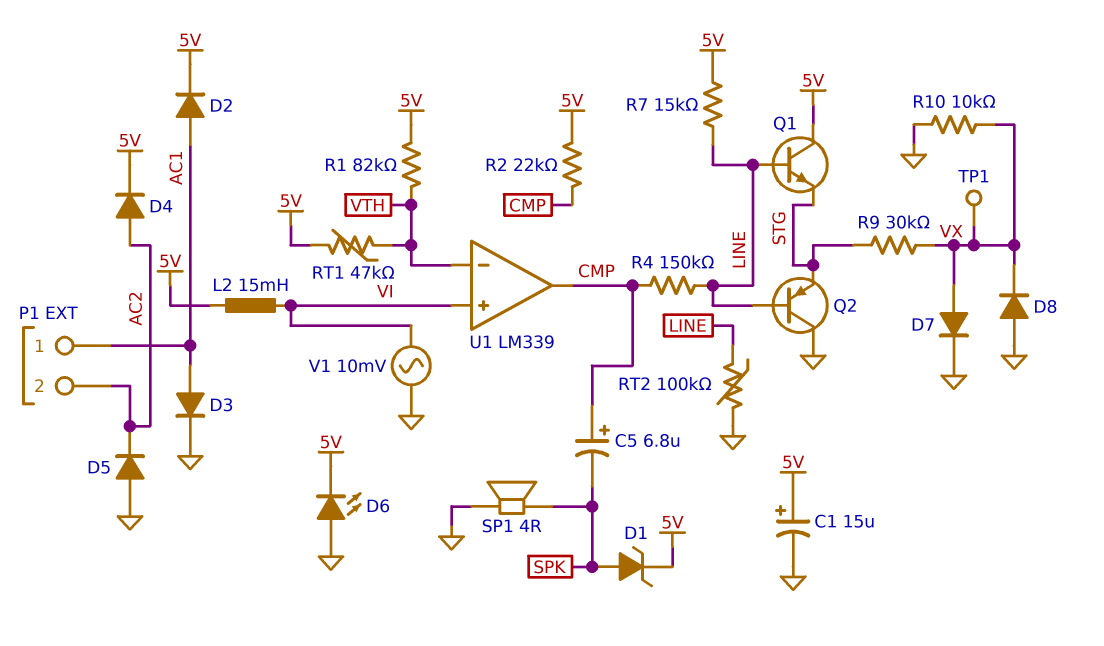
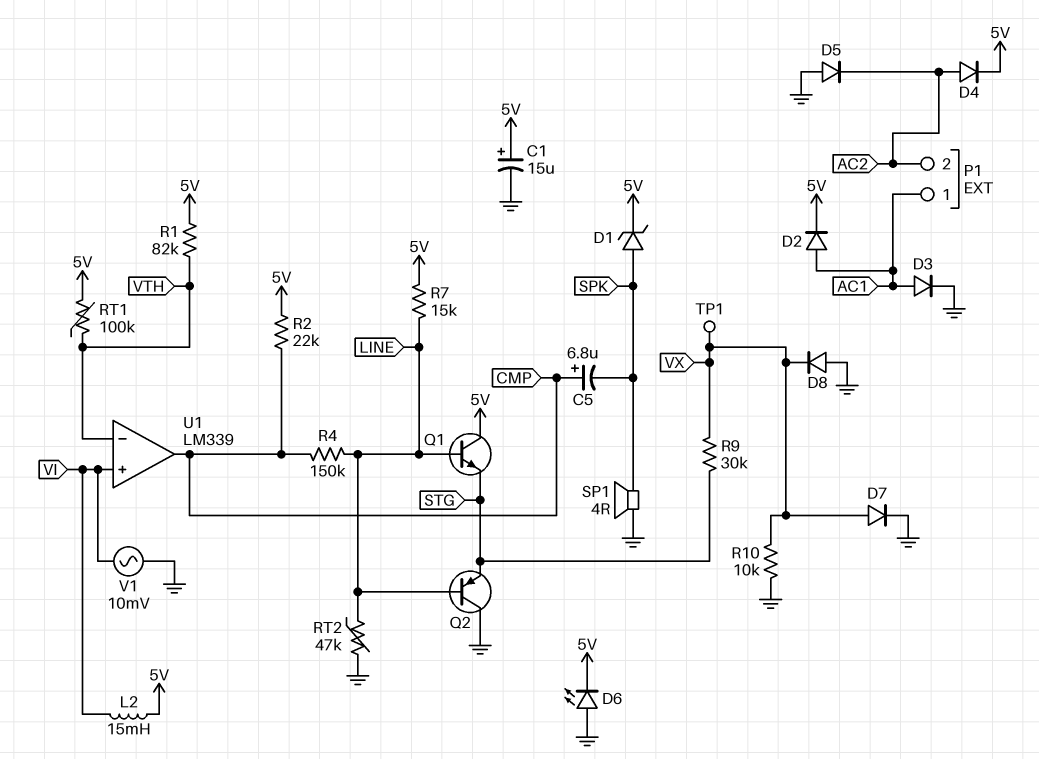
RT1: 47k (5V, VTH) -> 100k (5V, VTH)
RT2: 100k (GND, LINE) -> 47k (GND, LINE)

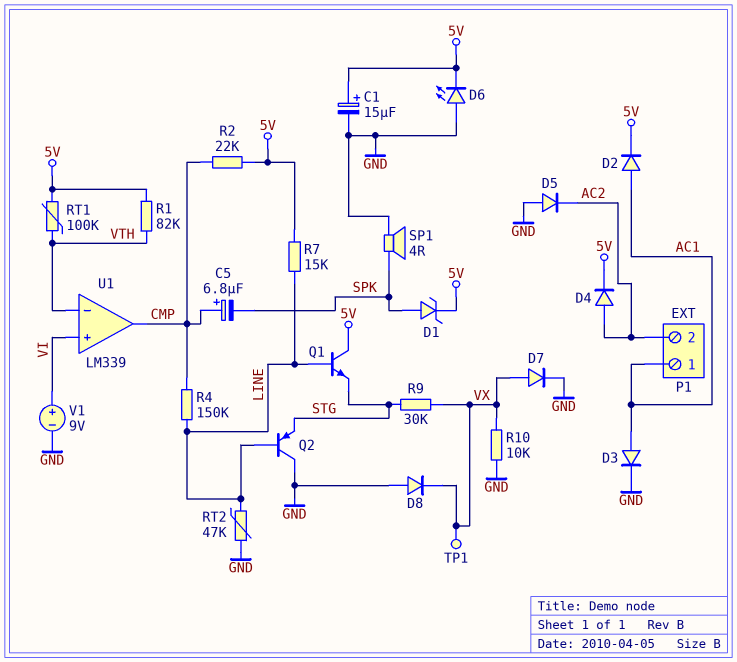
L2: 15mH (5V, VI) -> none
V1: AC 10mV (GND, VI) -> 9V (plus VI, minus GND)

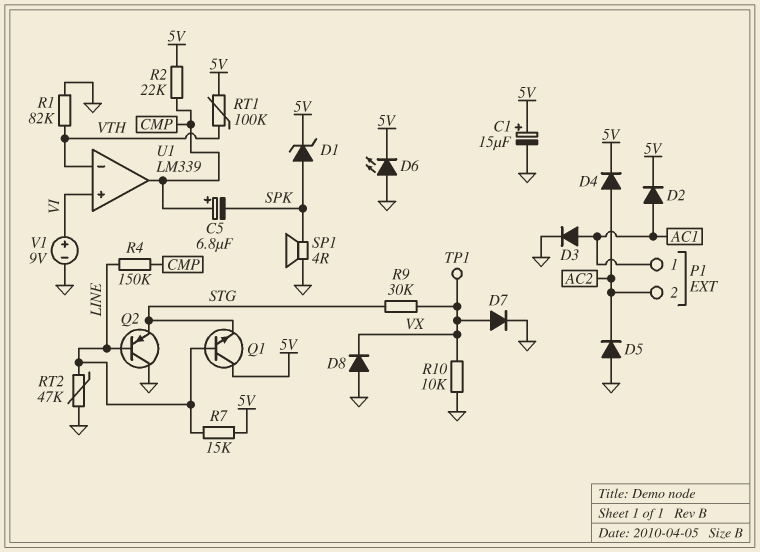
R1: 82k (5V, VTH) -> 82k (GND, VTH)

